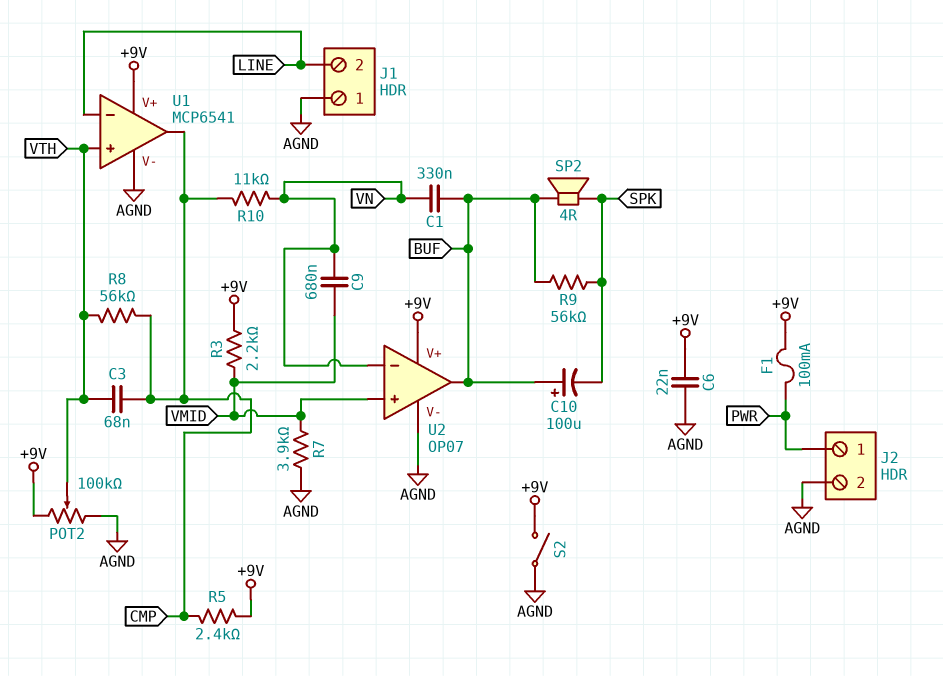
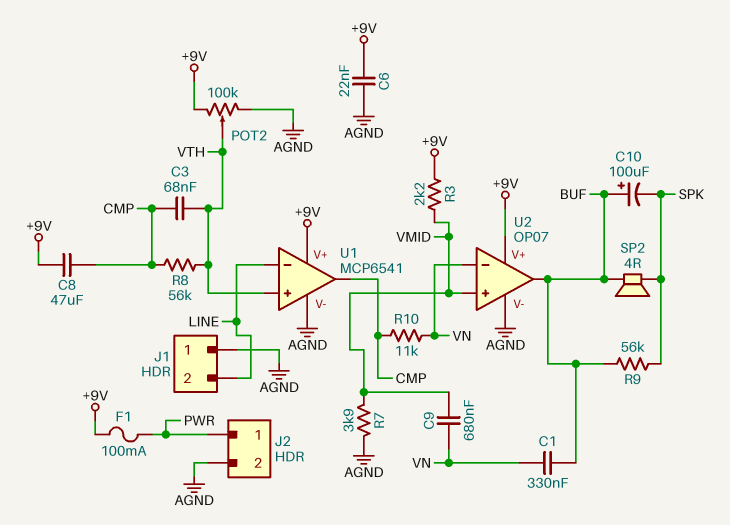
C8: none -> 47uF (+9V, CMP)
R5: 2.4k (+9V, CMP) -> none
S2: switch (+9V, AGND) -> none

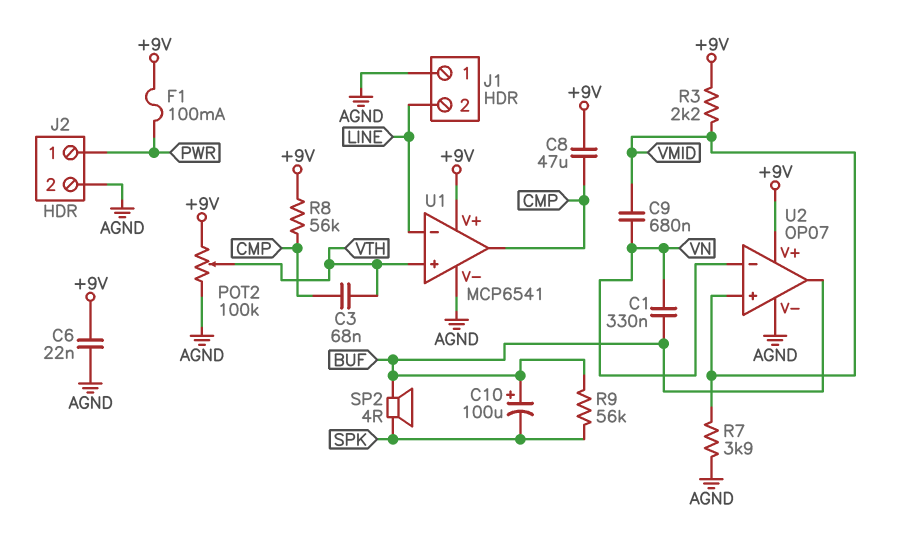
R8: 56k (CMP, VTH) -> 56k (+9V, CMP)
R10: 11k (CMP, VN) -> none

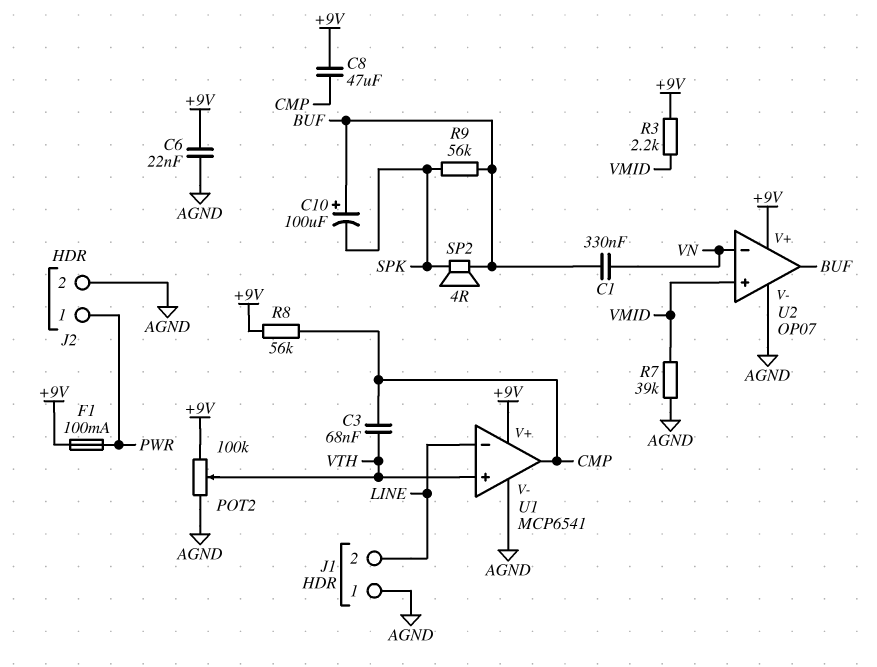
C9: 680nF (VMID, VN) -> none
R7: 3.9k (AGND, VMID) -> 39k (AGND, VMID)

